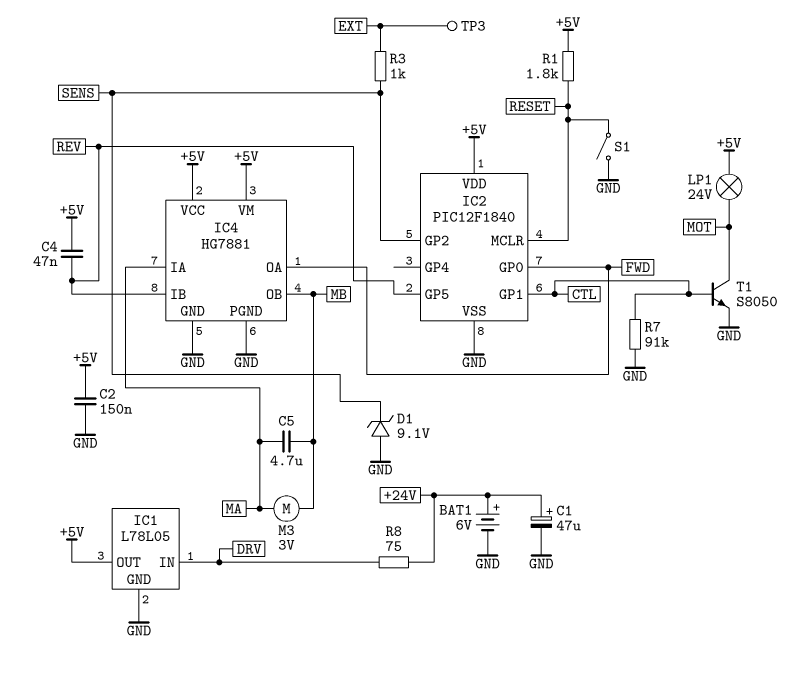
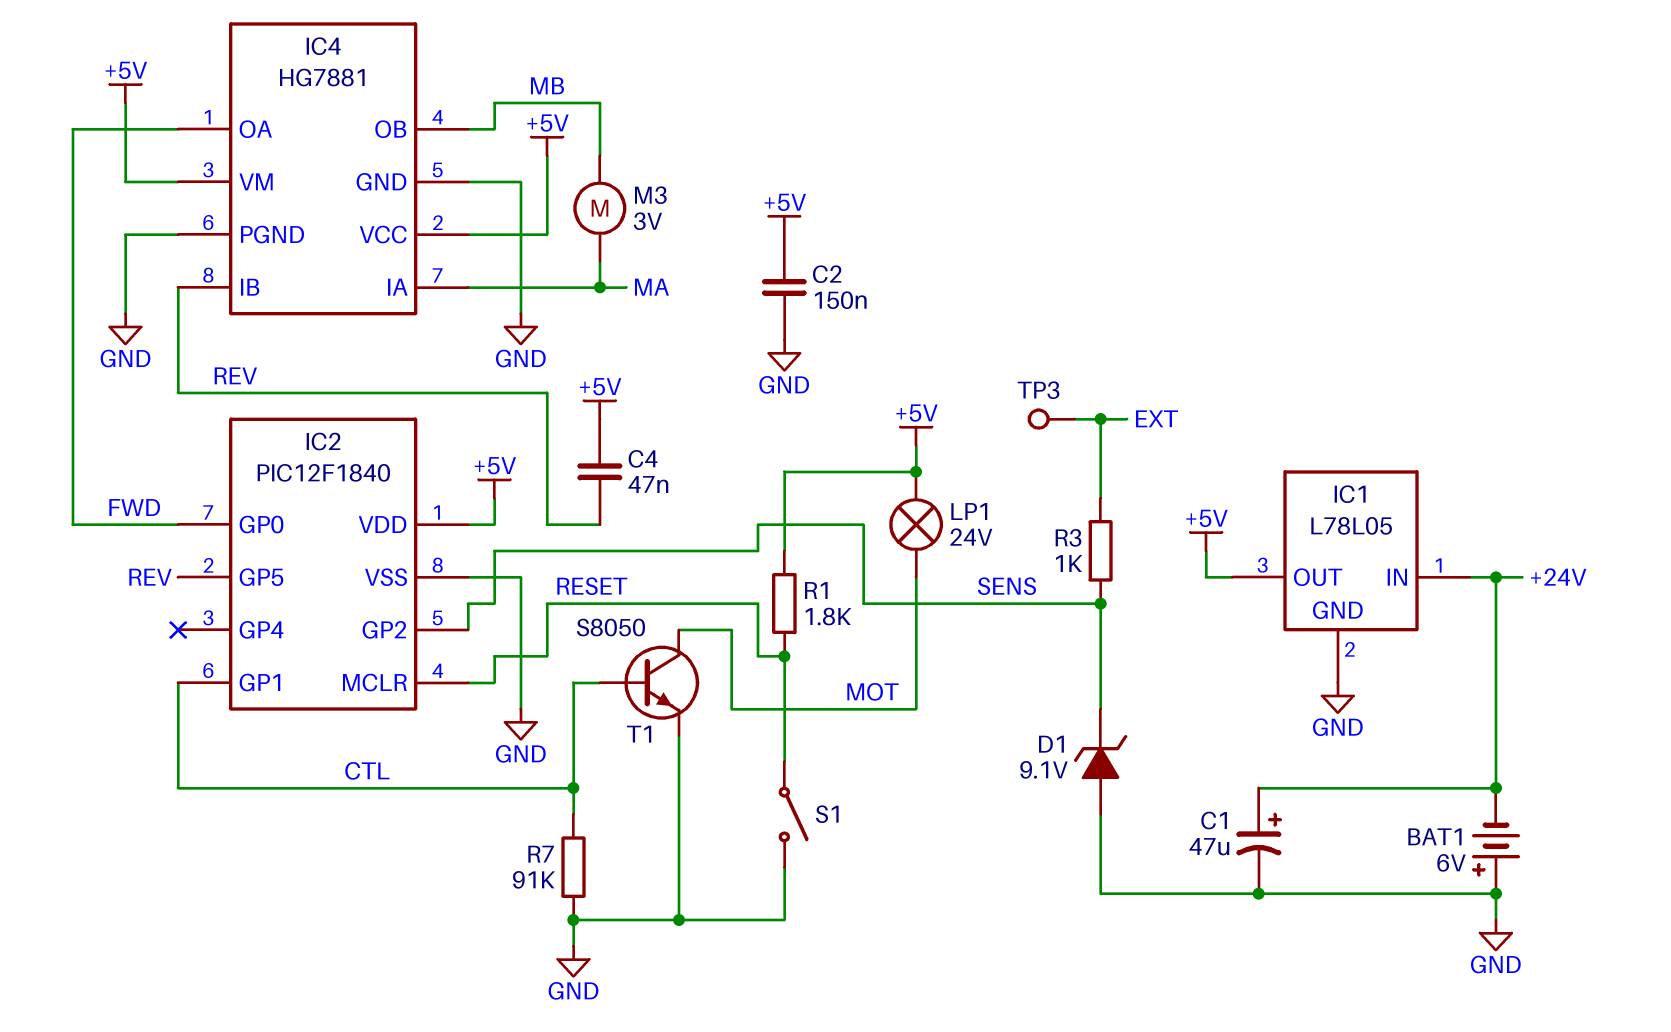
BAT1: 6V (plus +24V, minus GND) -> 6V (plus GND, minus +24V)
C5: 4.7uF (MA, MB) -> none
IC1 pin IN: DRV -> +24V
R8: 75 (+24V, DRV) -> none

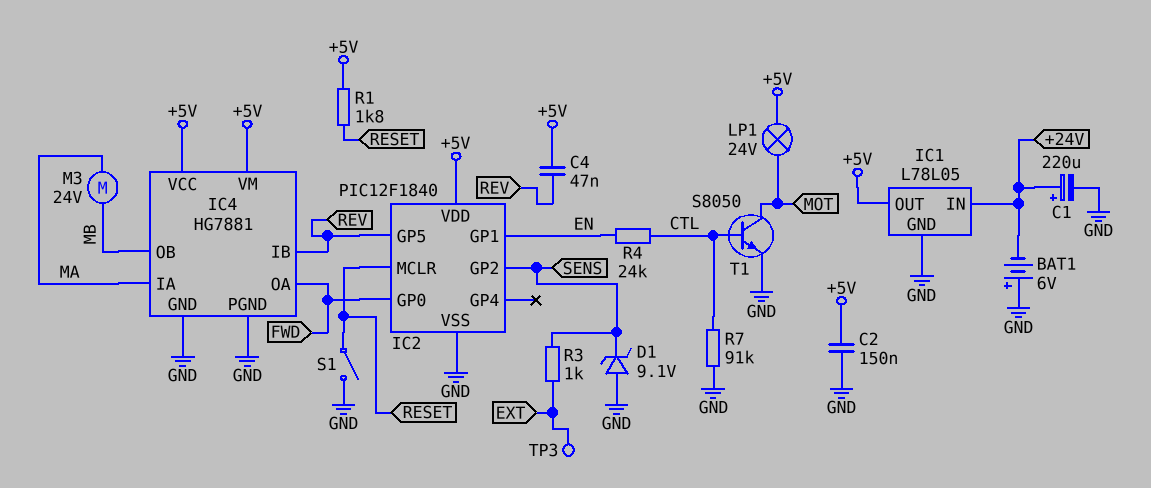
C1: 47uF (plus +24V, minus GND) -> 220uF (plus +24V, minus GND)
IC2 pin GP1: CTL -> EN
M3: motor 3V (MA, MB) -> motor 24V (MA, MB)
R4: none -> 24k (CTL, EN)

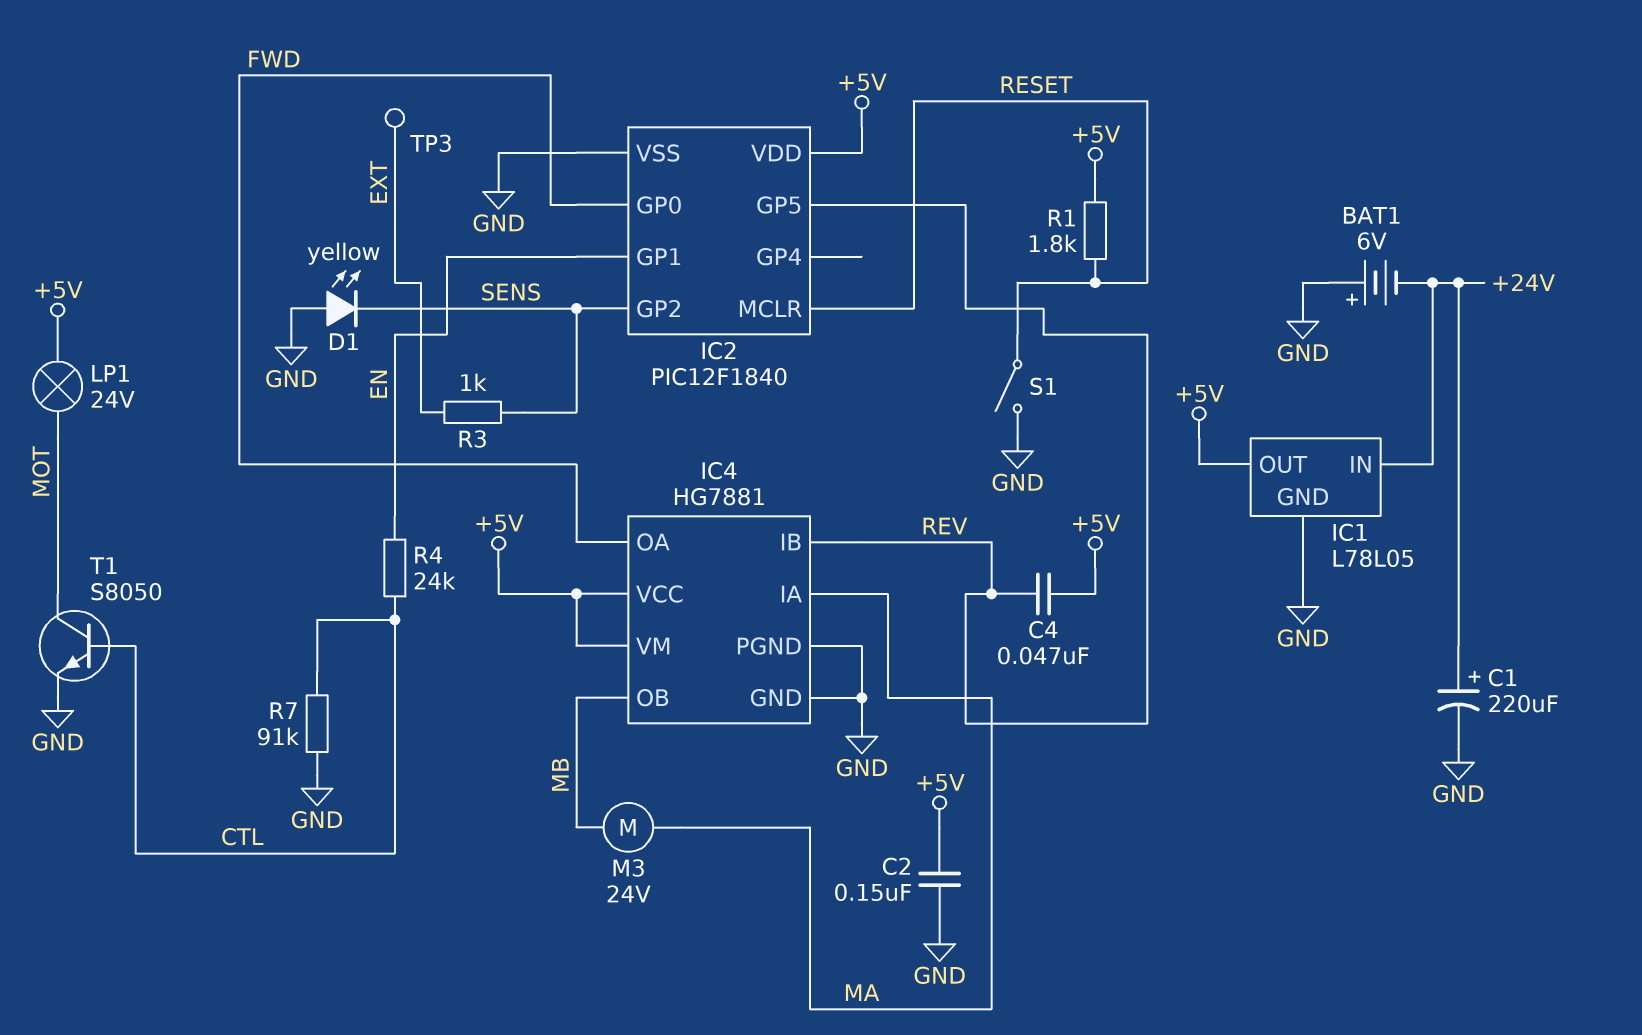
D1: zener 9.1V (A GND, K SENS) -> LED yellow (A GND, K SENS)

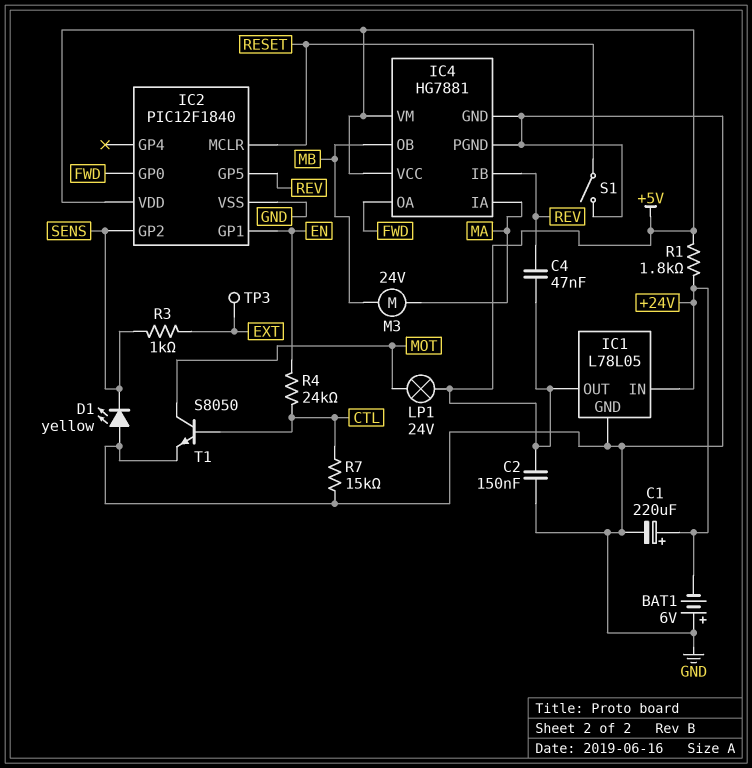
R1: 1.8k (+5V, RESET) -> 1.8k (+5V, +24V)
R7: 91k (CTL, GND) -> 15k (CTL, GND)

